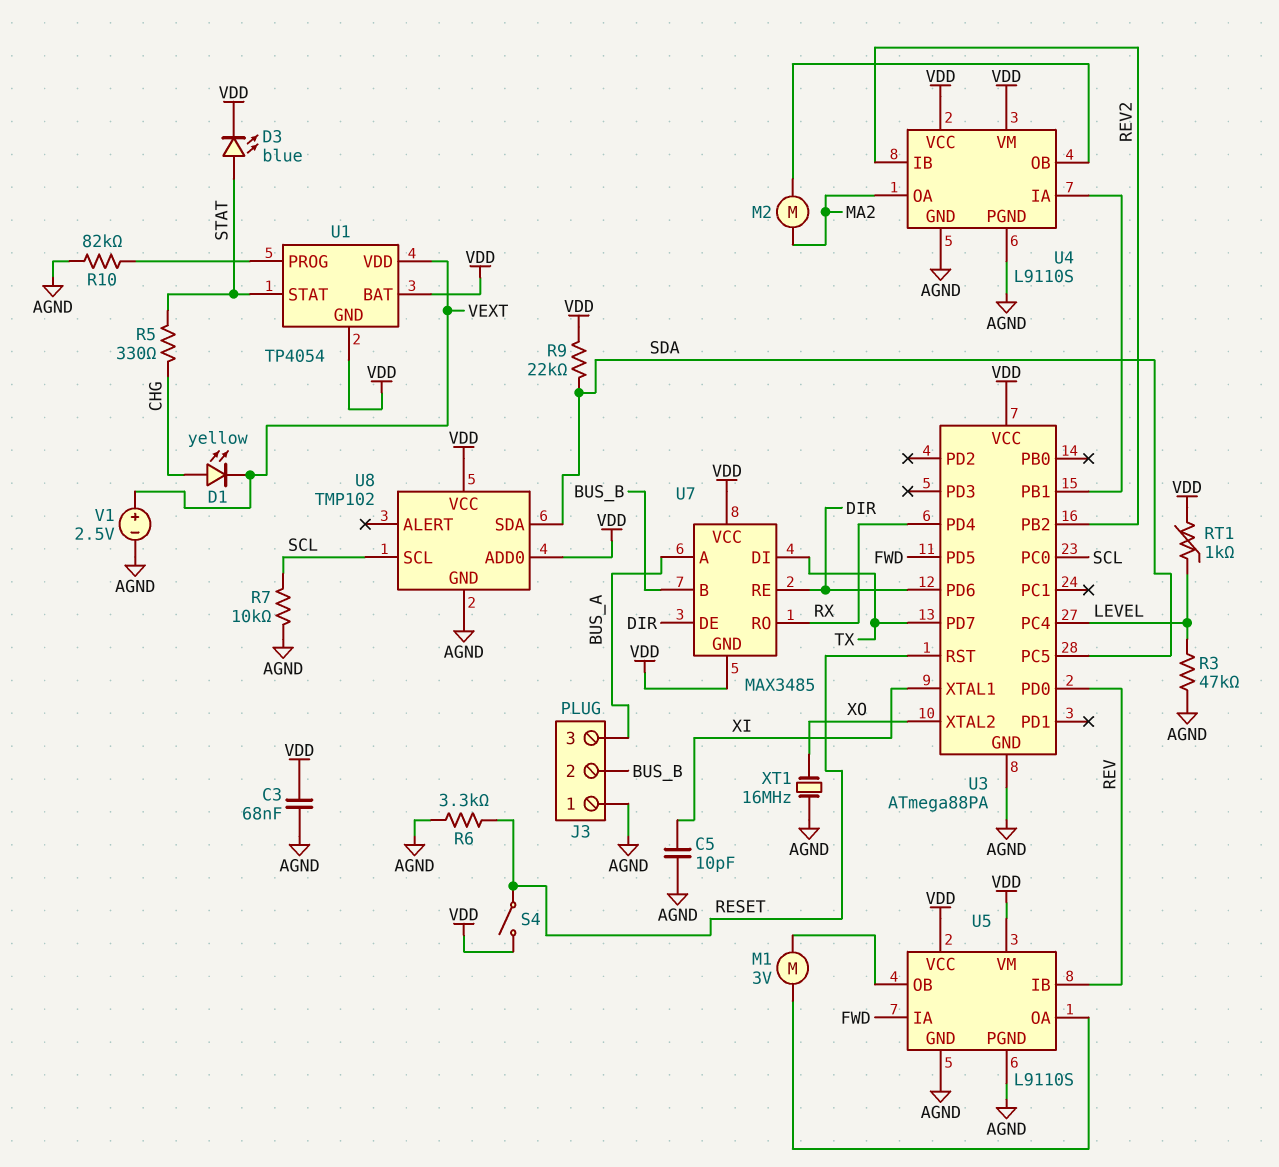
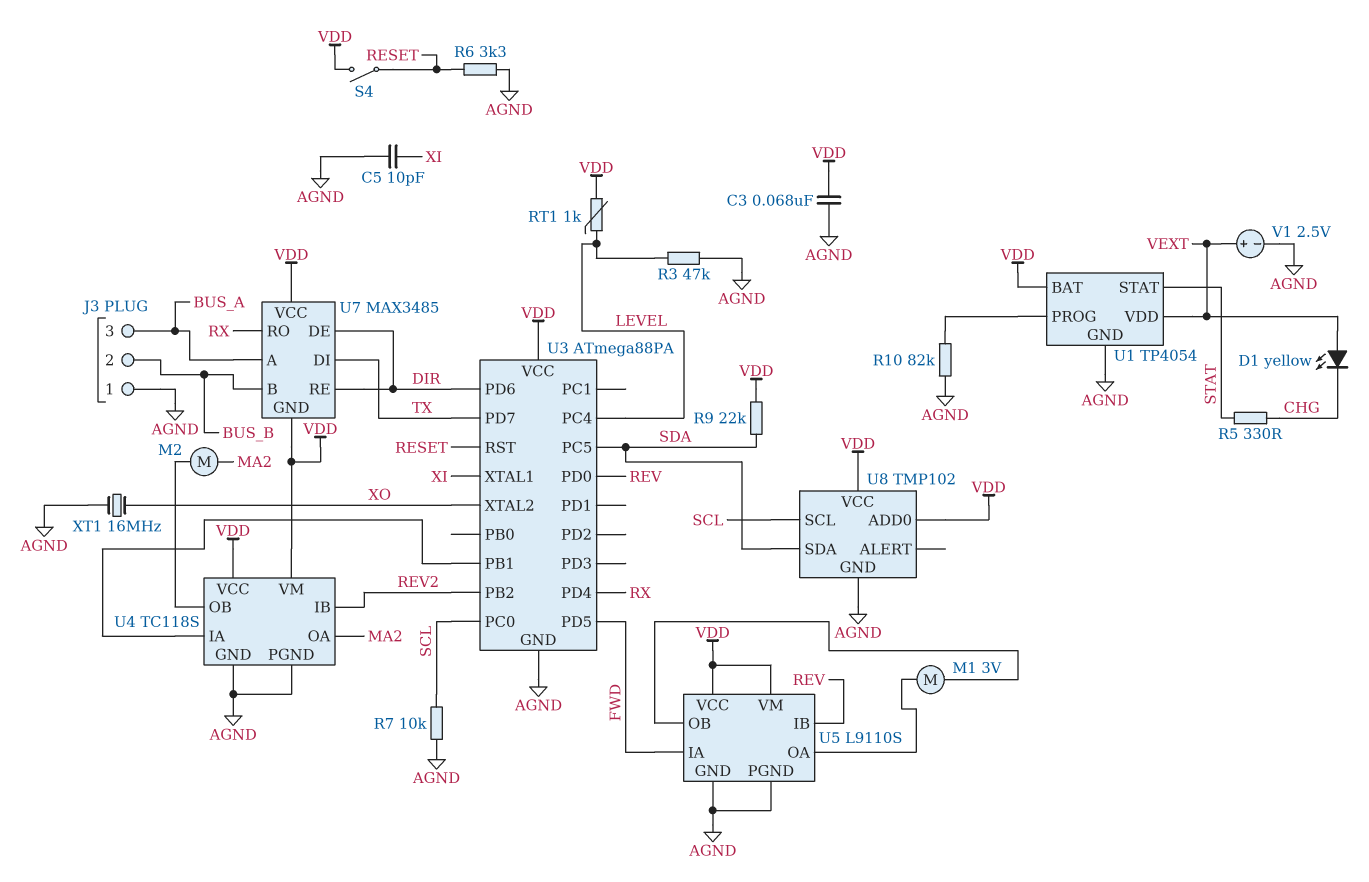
D1: LED yellow (A CHG, K VEXT) -> LED yellow (A VEXT, K CHG)
D3: LED blue (A STAT, K VDD) -> none
U1 pin GND: VDD -> AGND
U4: L9110S -> TC118S

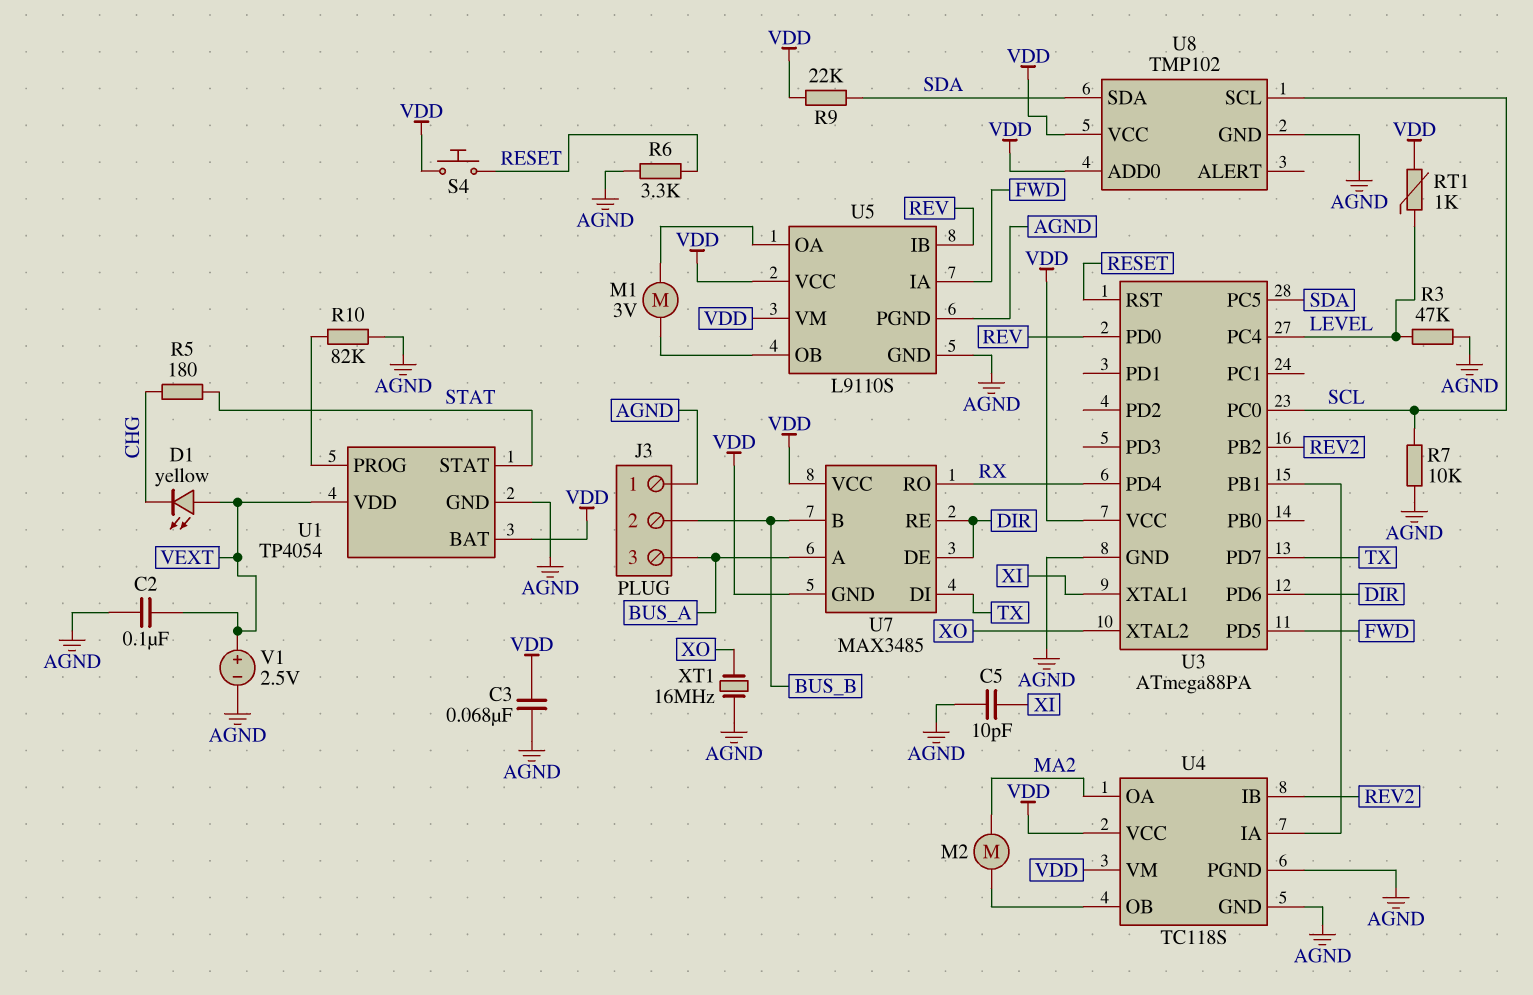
C2: none -> 100nF (AGND, VEXT)
R5: 330 (CHG, STAT) -> 180 (CHG, STAT)
S4: switch (RESET, VDD) -> button (RESET, VDD)

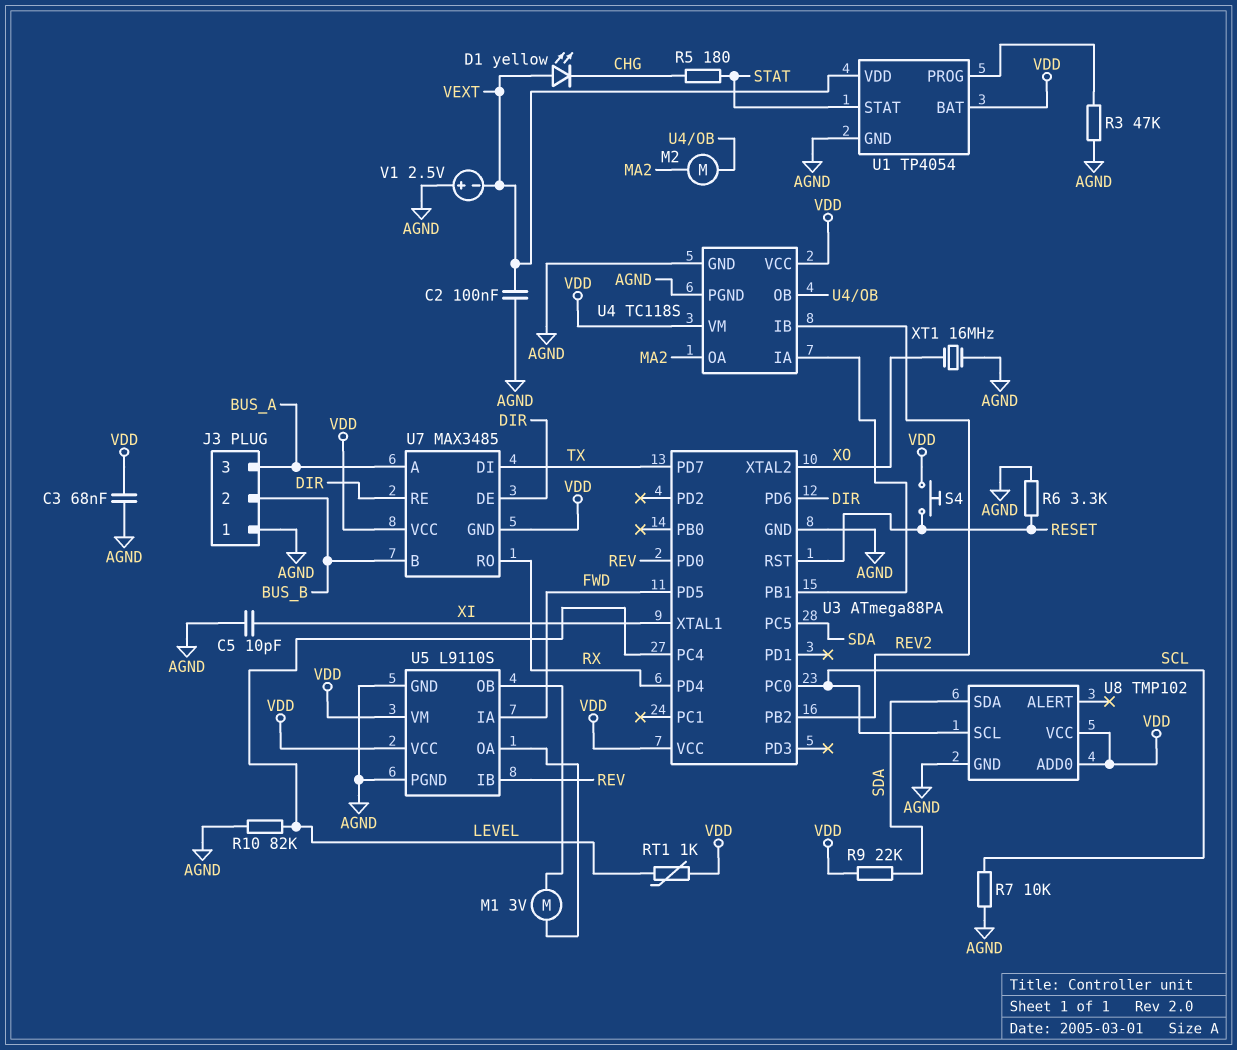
R3: 47k (AGND, LEVEL) -> 47k (AGND, U1/PROG)
R10: 82k (AGND, U1/PROG) -> 82k (AGND, LEVEL)
V1: 2.5V (plus VEXT, minus AGND) -> 2.5V (plus AGND, minus VEXT)

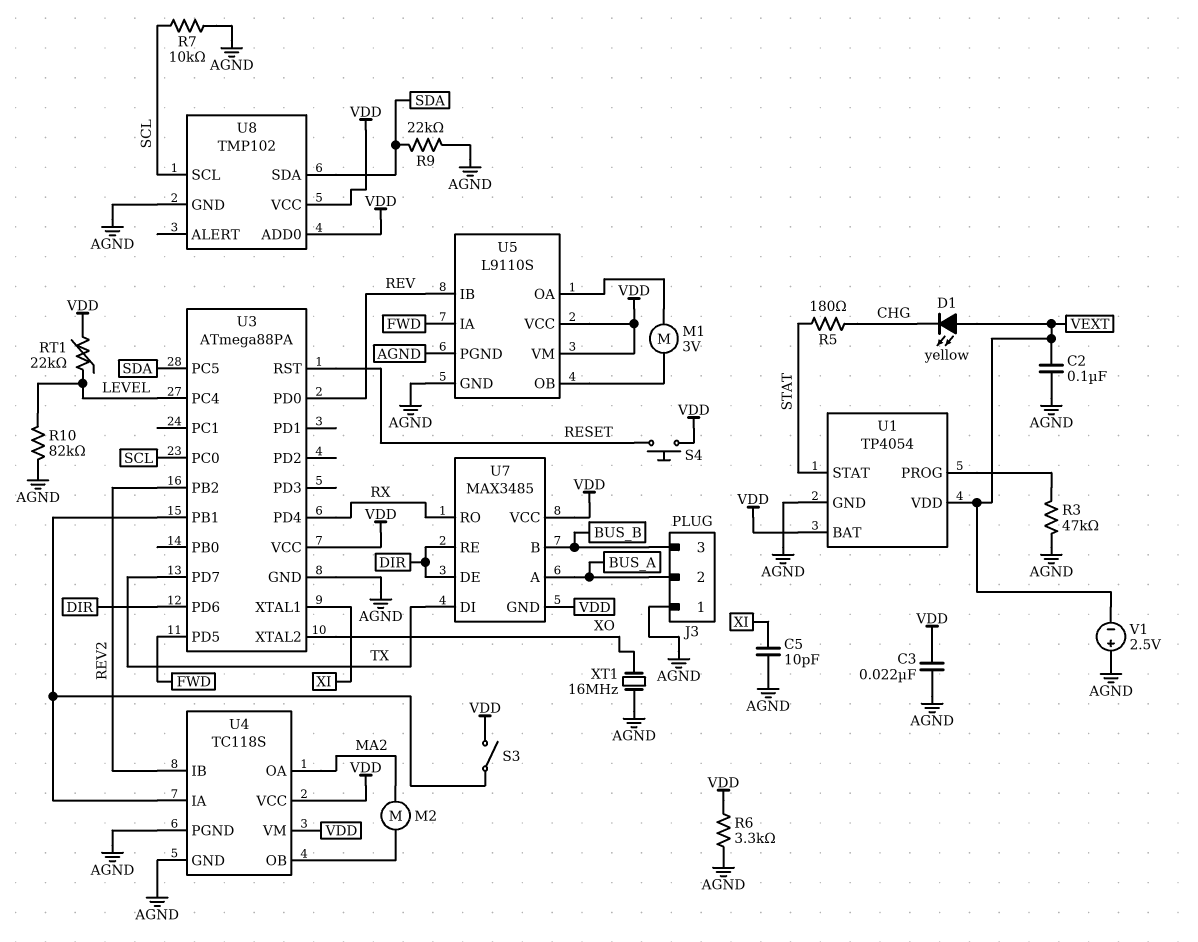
C3: 68nF (AGND, VDD) -> 22nF (AGND, VDD)
J3 pin 2: BUS_B -> BUS_A
J3 pin 3: BUS_A -> BUS_B
R6: 3.3k (AGND, RESET) -> 3.3k (AGND, VDD)
R9: 22k (SDA, VDD) -> 22k (AGND, SDA)
RT1: 1k (LEVEL, VDD) -> 22k (LEVEL, VDD)
S3: none -> switch (U3/PB1, VDD)

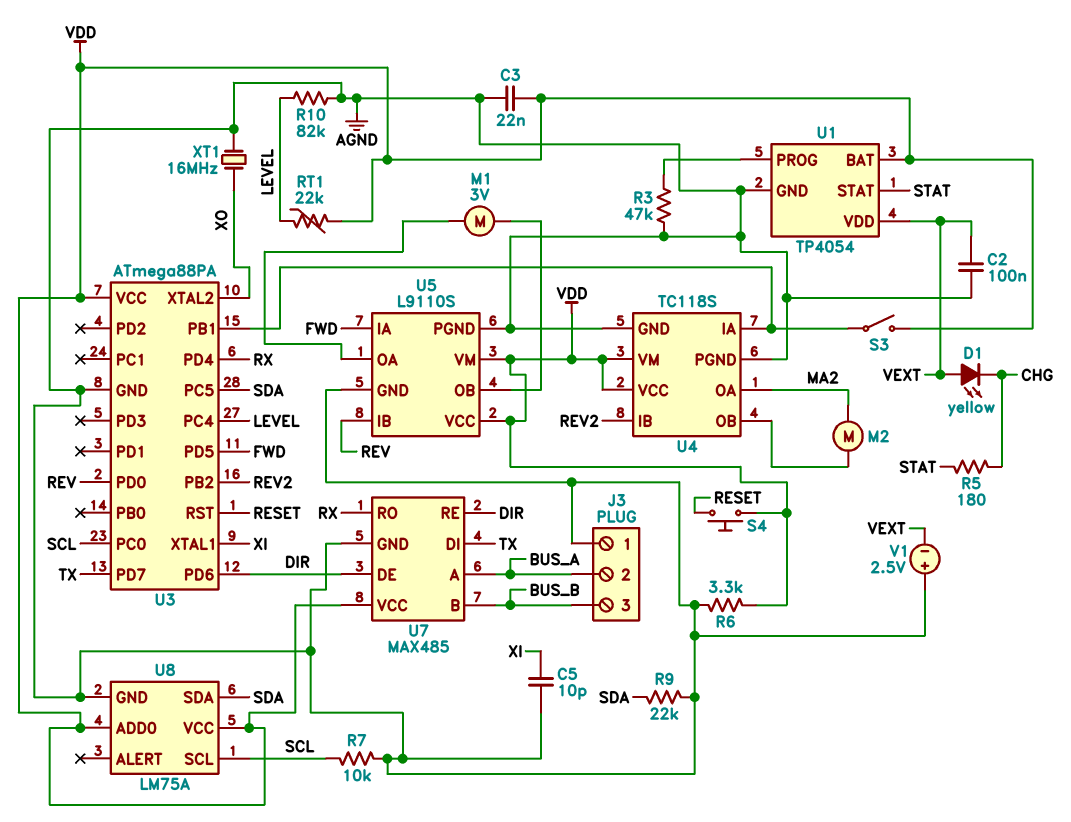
U7: MAX3485 -> MAX485
U7 pin GND: VDD -> AGND
U8: TMP102 -> LM75A

